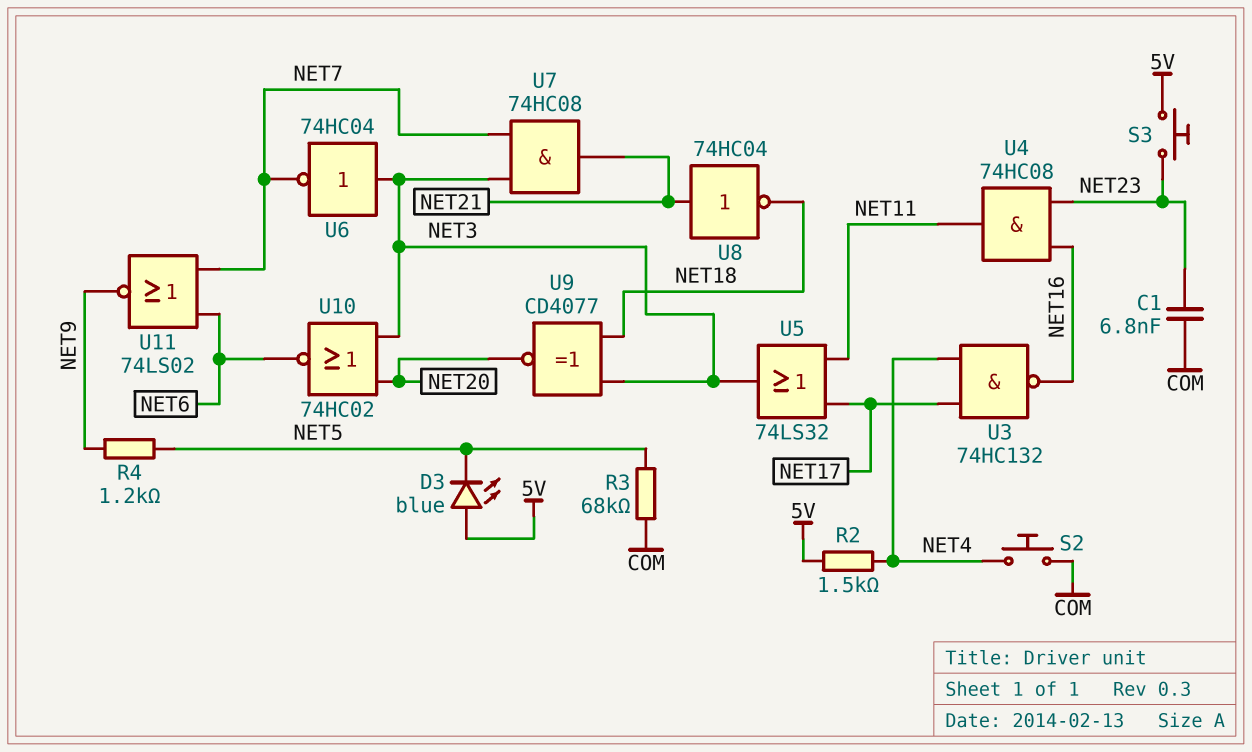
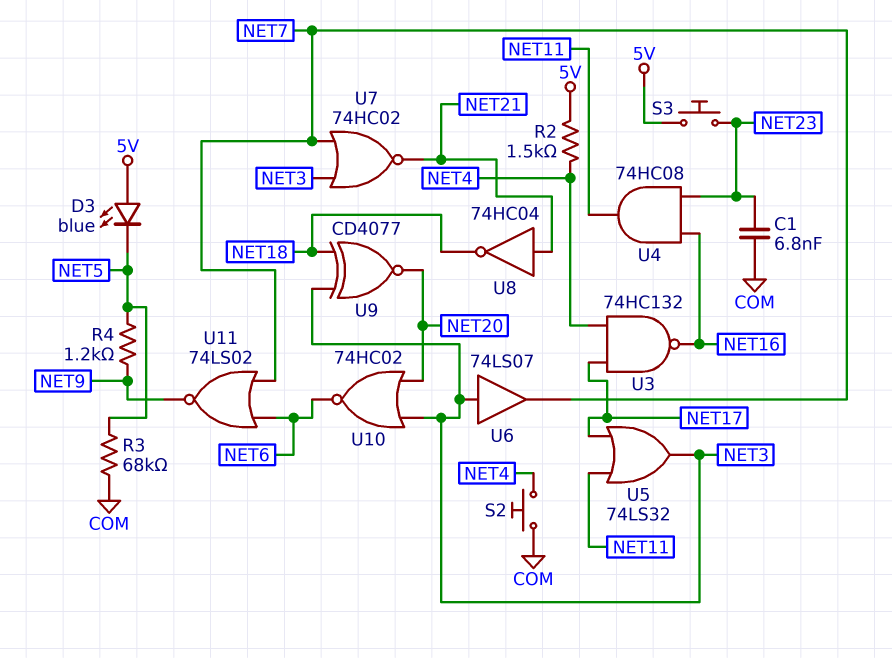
U6: NOT 74HC04 (in NET3, out NET7) -> buffer 74LS07 (in NET3, out NET7)
U7: AND 74HC08 (in NET3, in NET7, out NET21) -> NOR 74HC02 (in NET3, in NET7, out NET21)

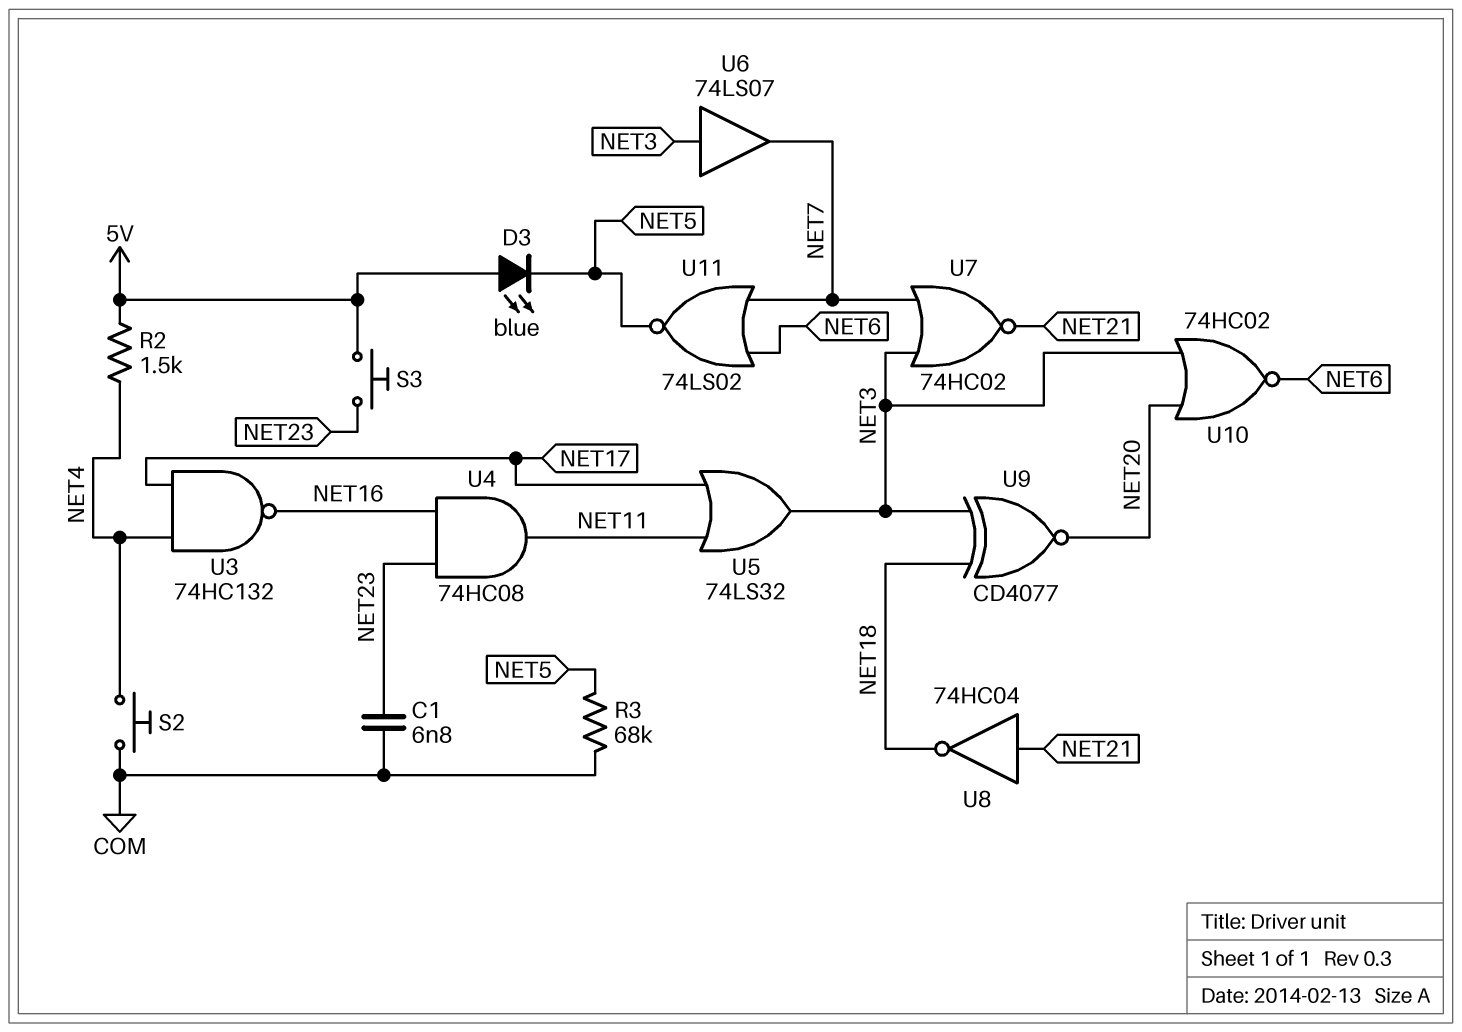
R4: 1.2k (NET5, NET9) -> none
U11: NOR 74LS02 (in NET6, in NET7, out NET9) -> NOR 74LS02 (in NET6, in NET7, out NET5)

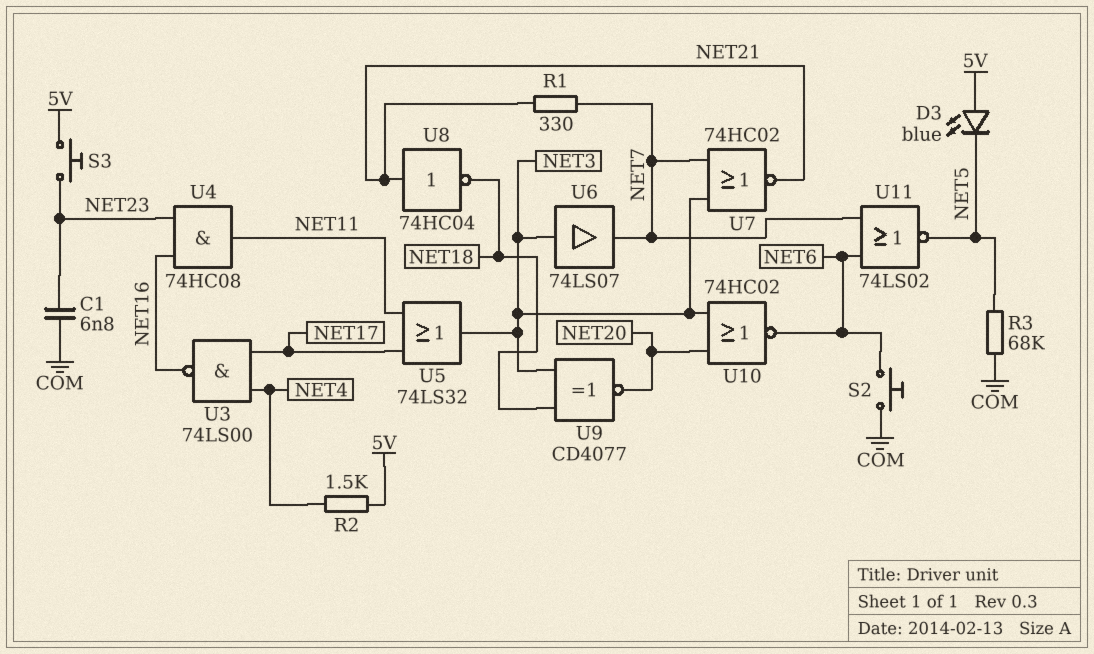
R1: none -> 330 (NET7, NET21)
S2: button (COM, NET4) -> button (COM, NET6)
U3: NAND 74HC132 (in NET4, in NET17, out NET16) -> NAND 74LS00 (in NET4, in NET17, out NET16)

